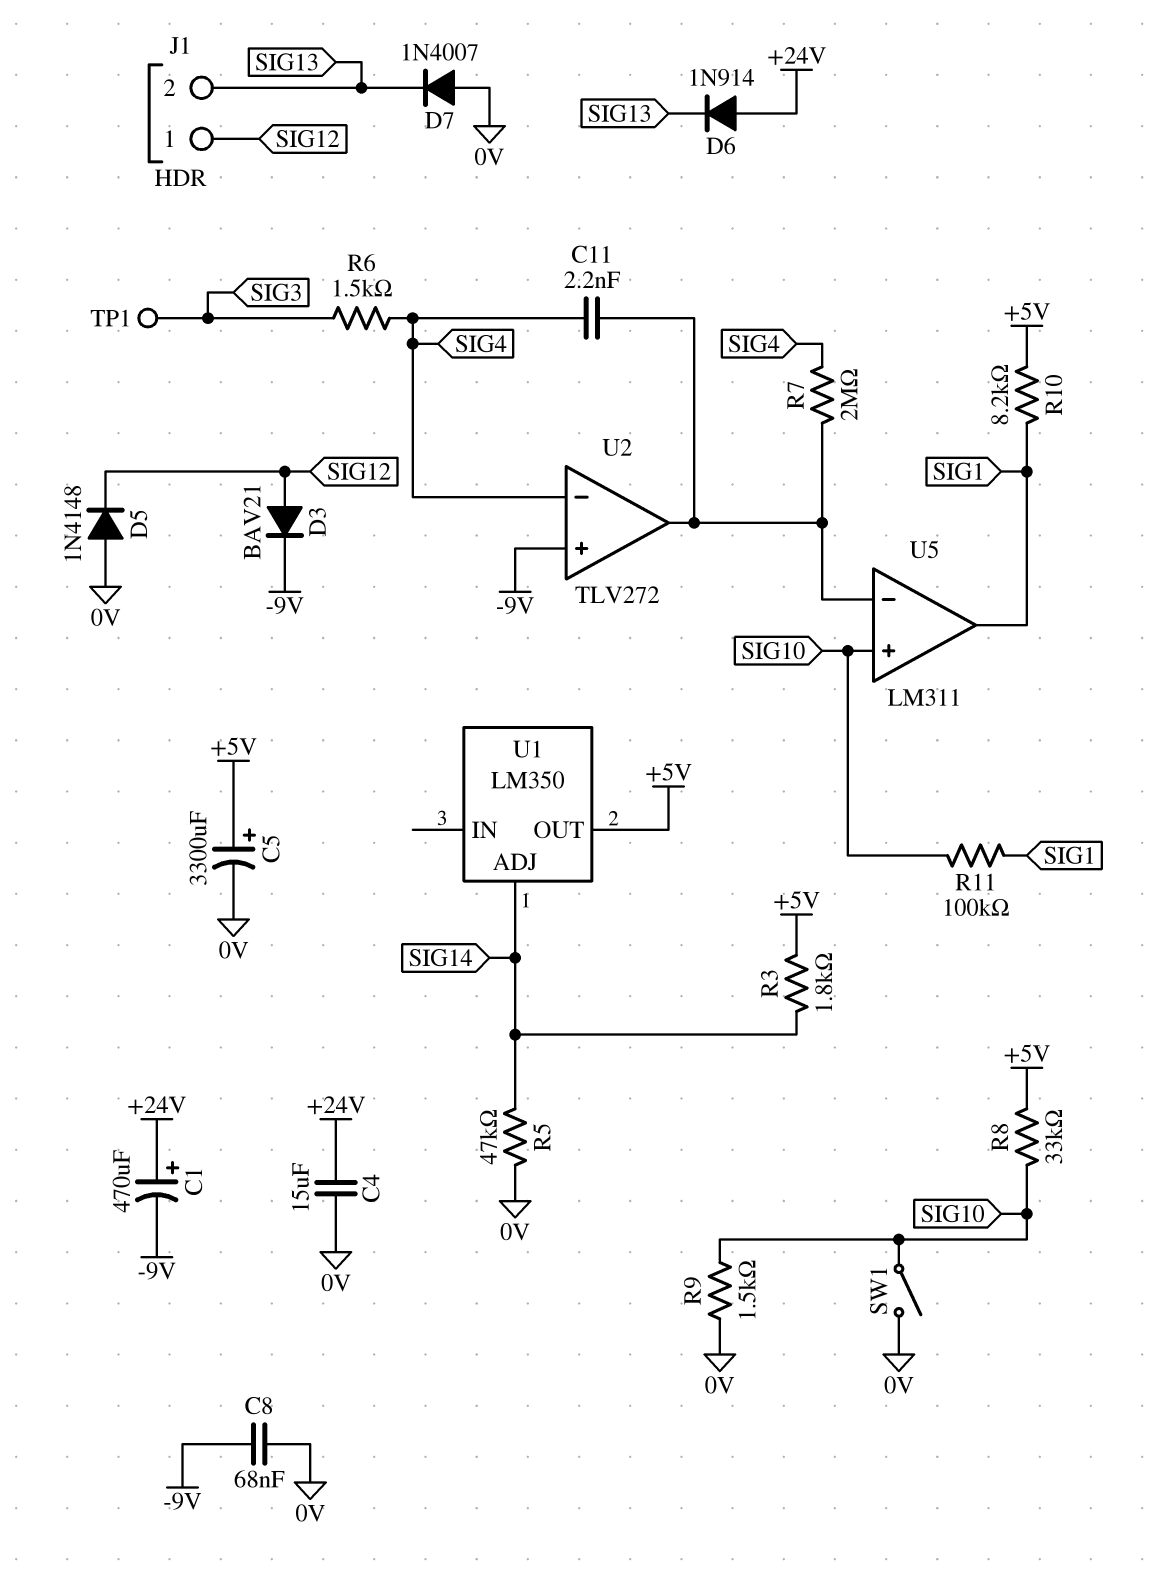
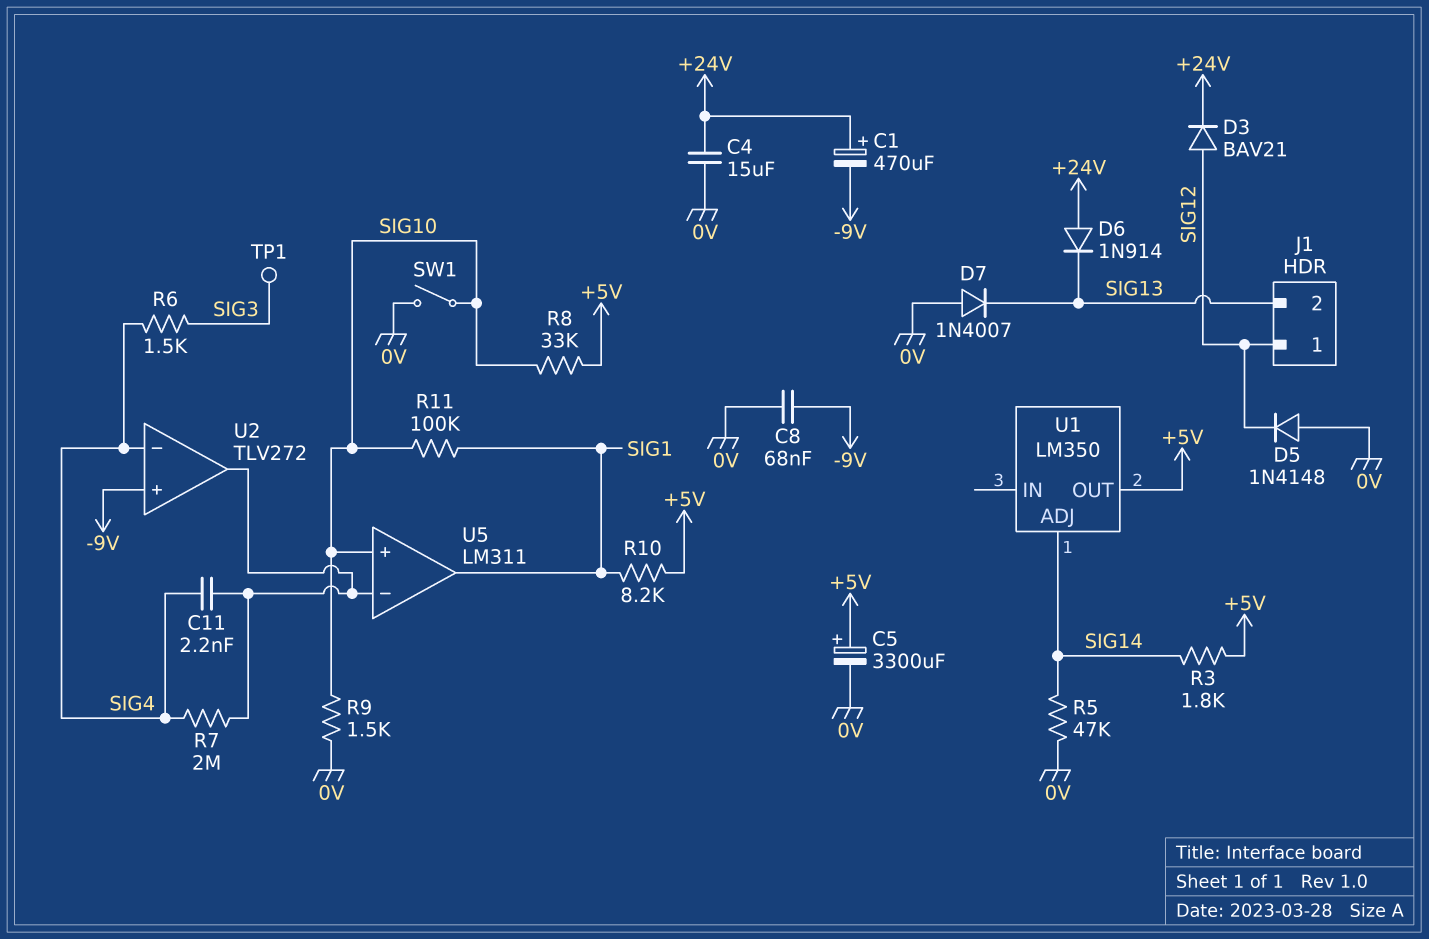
D3: diode BAV21 (A SIG12, K -9V) -> diode BAV21 (A SIG12, K +24V)

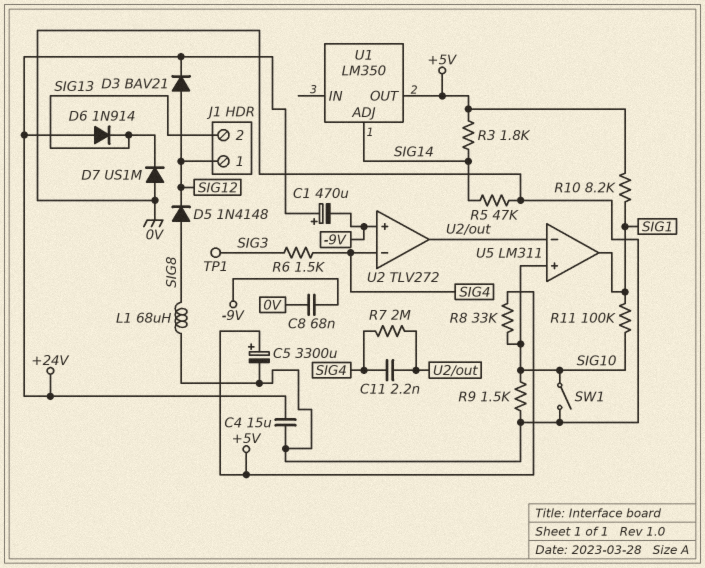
D5: diode 1N4148 (A 0V, K SIG12) -> diode 1N4148 (A SIG8, K SIG12)
D7: diode 1N4007 (A 0V, K SIG13) -> diode US1M (A 0V, K SIG13)
L1: none -> 68uH (0V, SIG8)

